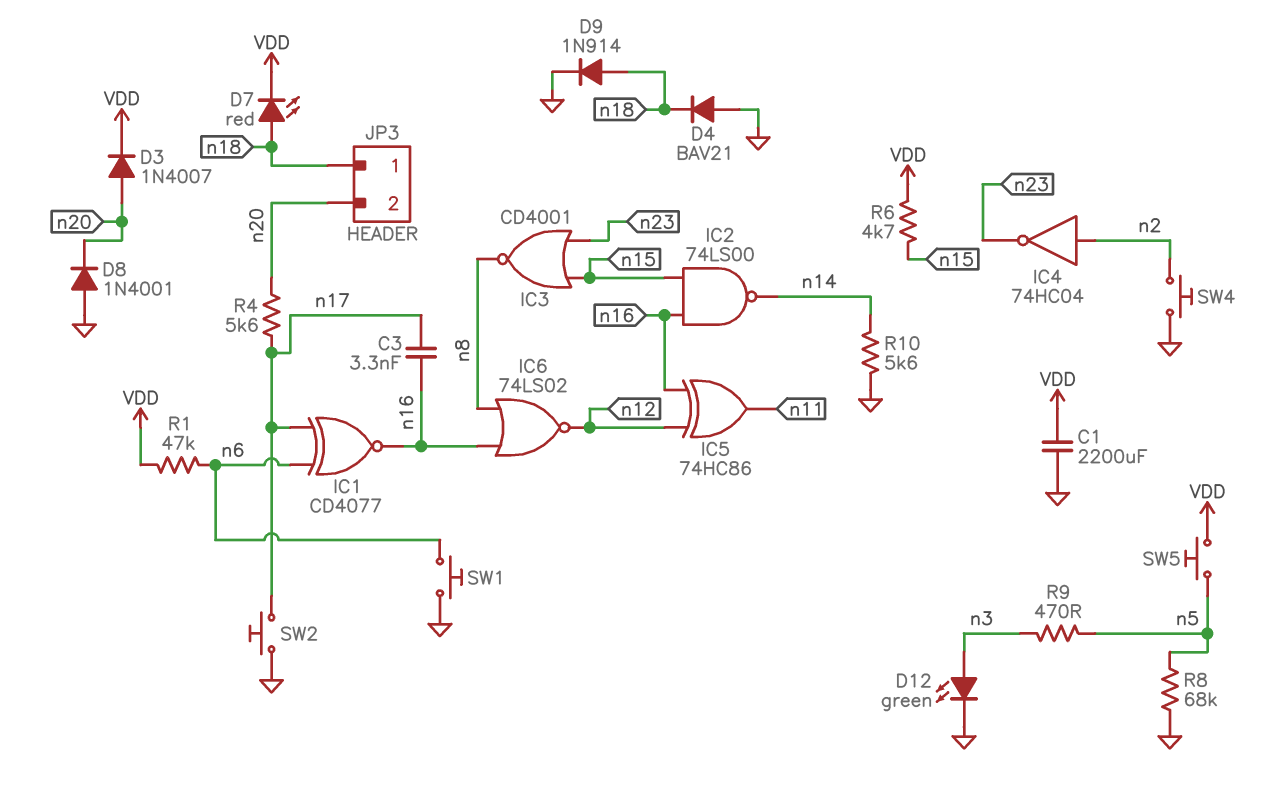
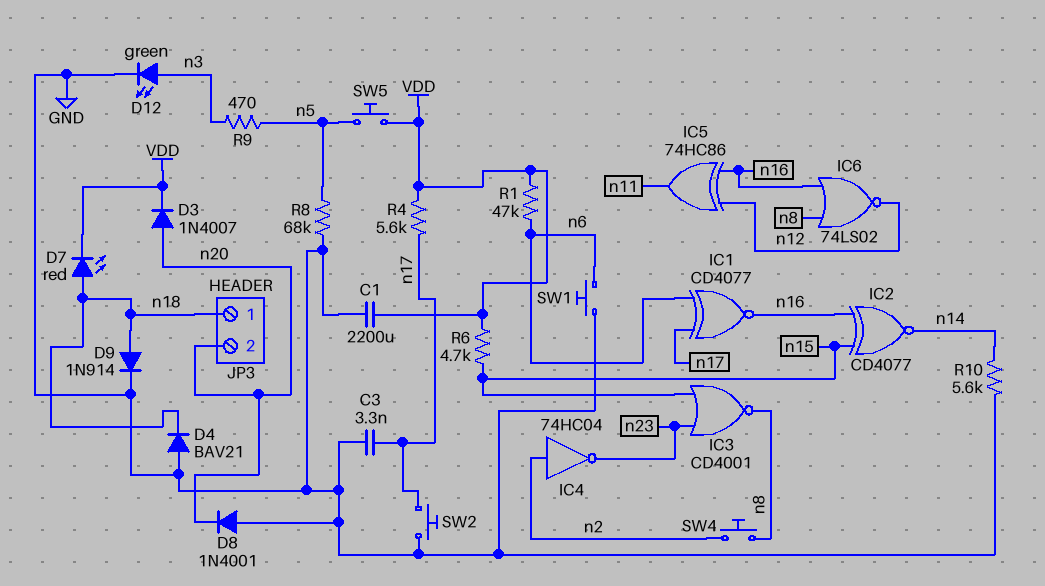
C3: 3.3nF (n16, n17) -> 3.3nF (GND, n17)
IC2: NAND 74LS00 (in n15, in n16, out n14) -> XNOR CD4077 (in n15, in n16, out n14)
R4: 5.6k (n17, n20) -> 5.6k (VDD, n17)
SW4: button (GND, n2) -> button (n2, n8)

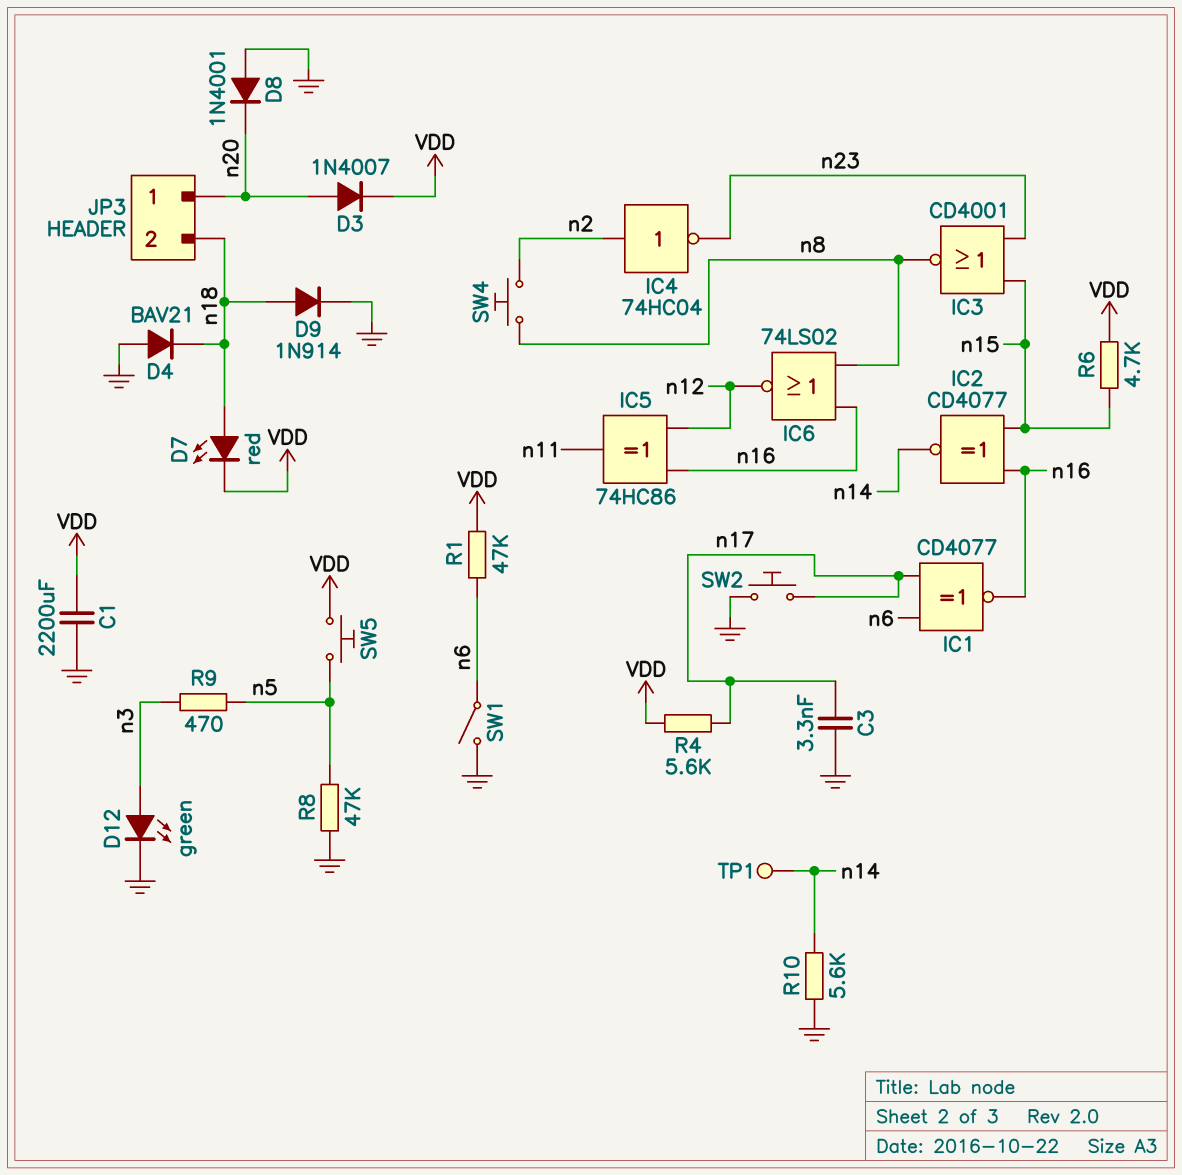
JP3 pin 1: n18 -> n20
JP3 pin 2: n20 -> n18
R8: 68k (GND, n5) -> 47k (GND, n5)
SW1: button (GND, n6) -> switch (GND, n6)
TP1: none -> test point (n14)

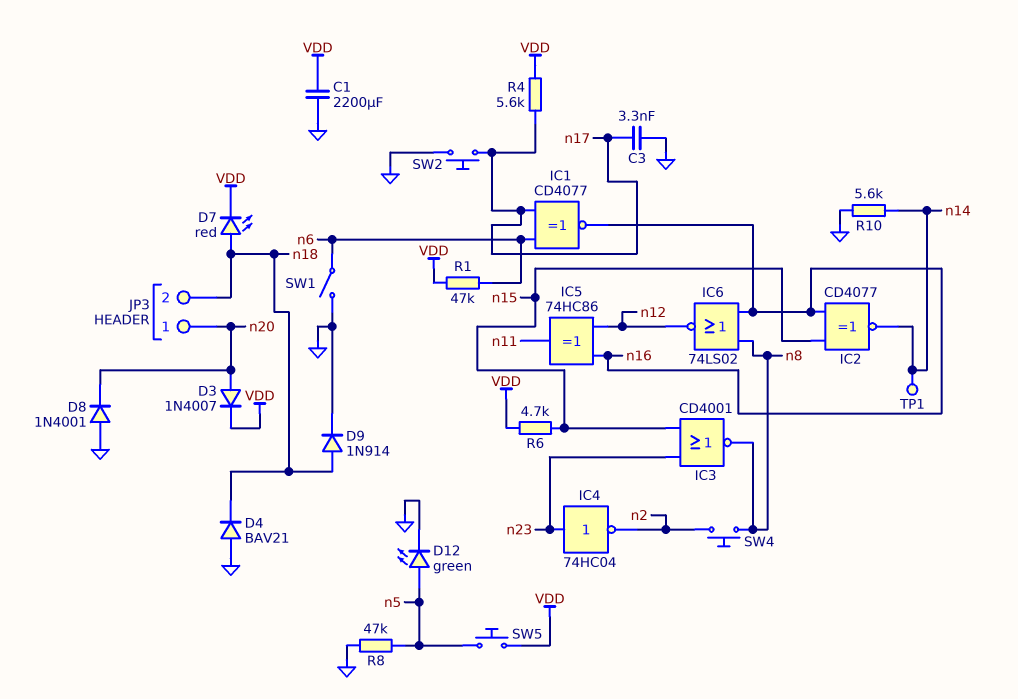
D12: LED green (A n3, K GND) -> LED green (A n5, K GND)
IC4: NOT 74HC04 (in n2, out n23) -> NOT 74HC04 (in n23, out n2)
R9: 470 (n3, n5) -> none

